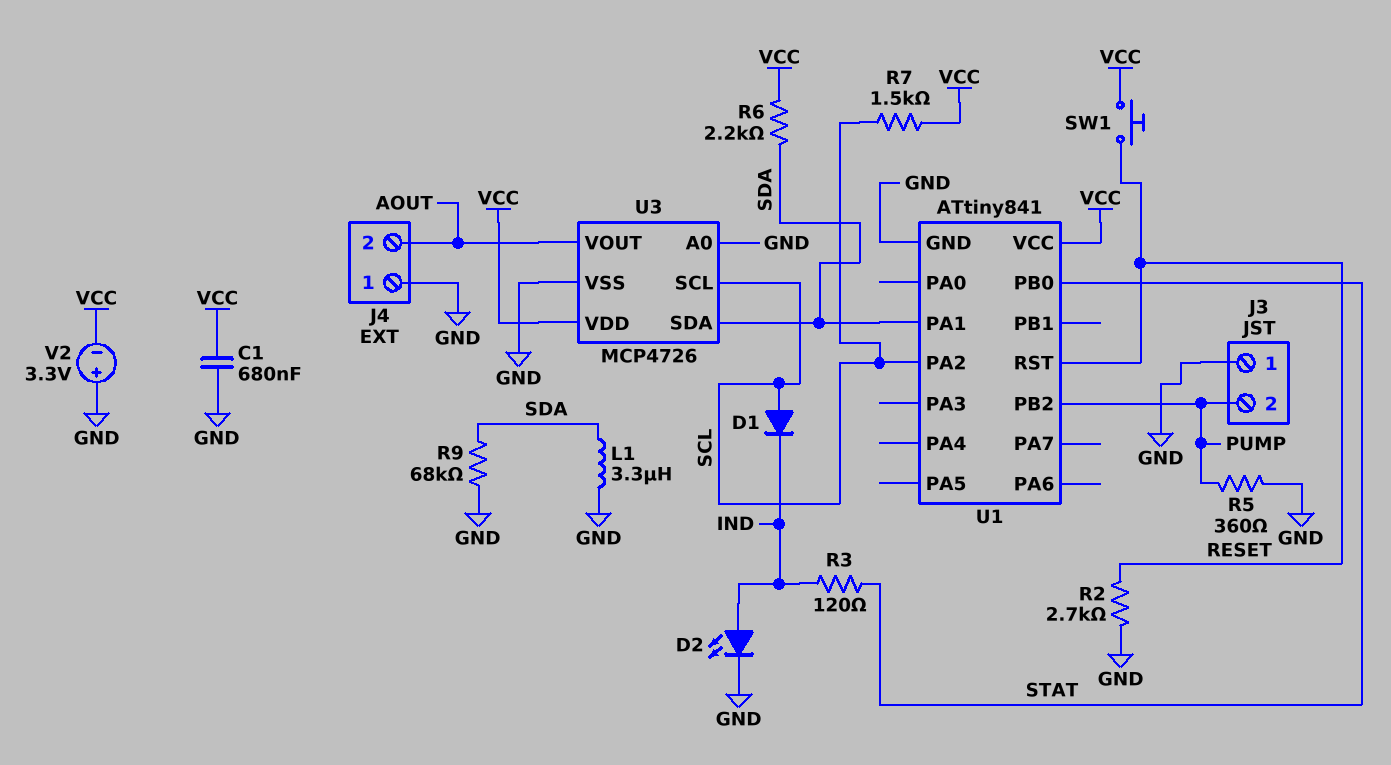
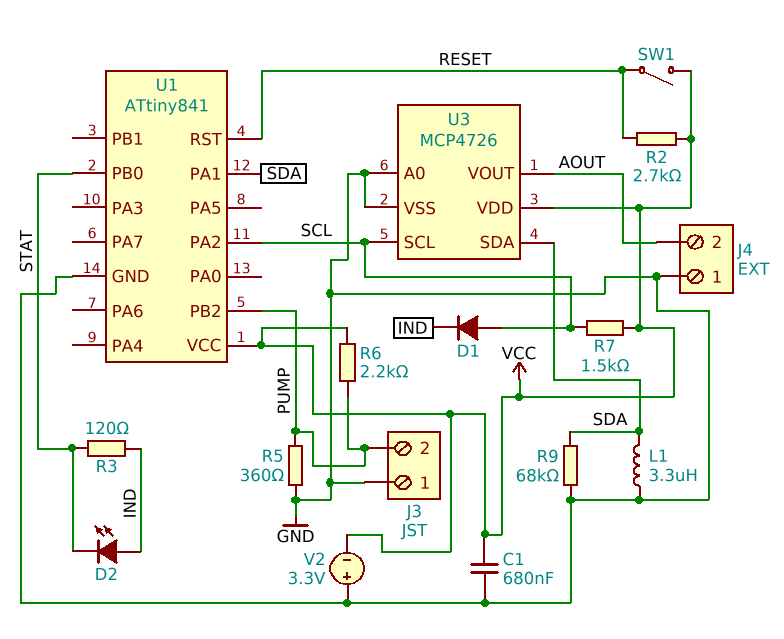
D2: LED (A IND, K GND) -> LED (A IND, K STAT)
R2: 2.7k (GND, RESET) -> 2.7k (RESET, VCC)
R6: 2.2k (SDA, VCC) -> 2.2k (PUMP, VCC)
SW1: button (RESET, VCC) -> switch (RESET, VCC)

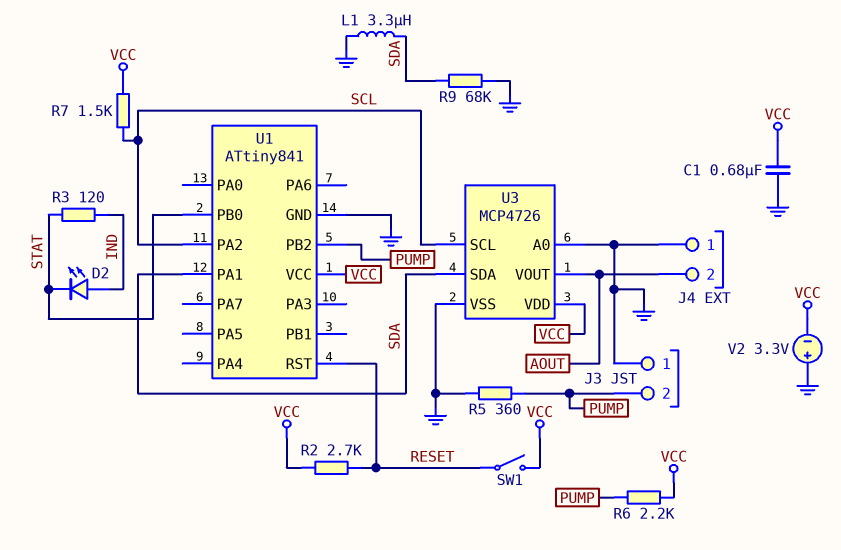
D1: diode (A SCL, K IND) -> none

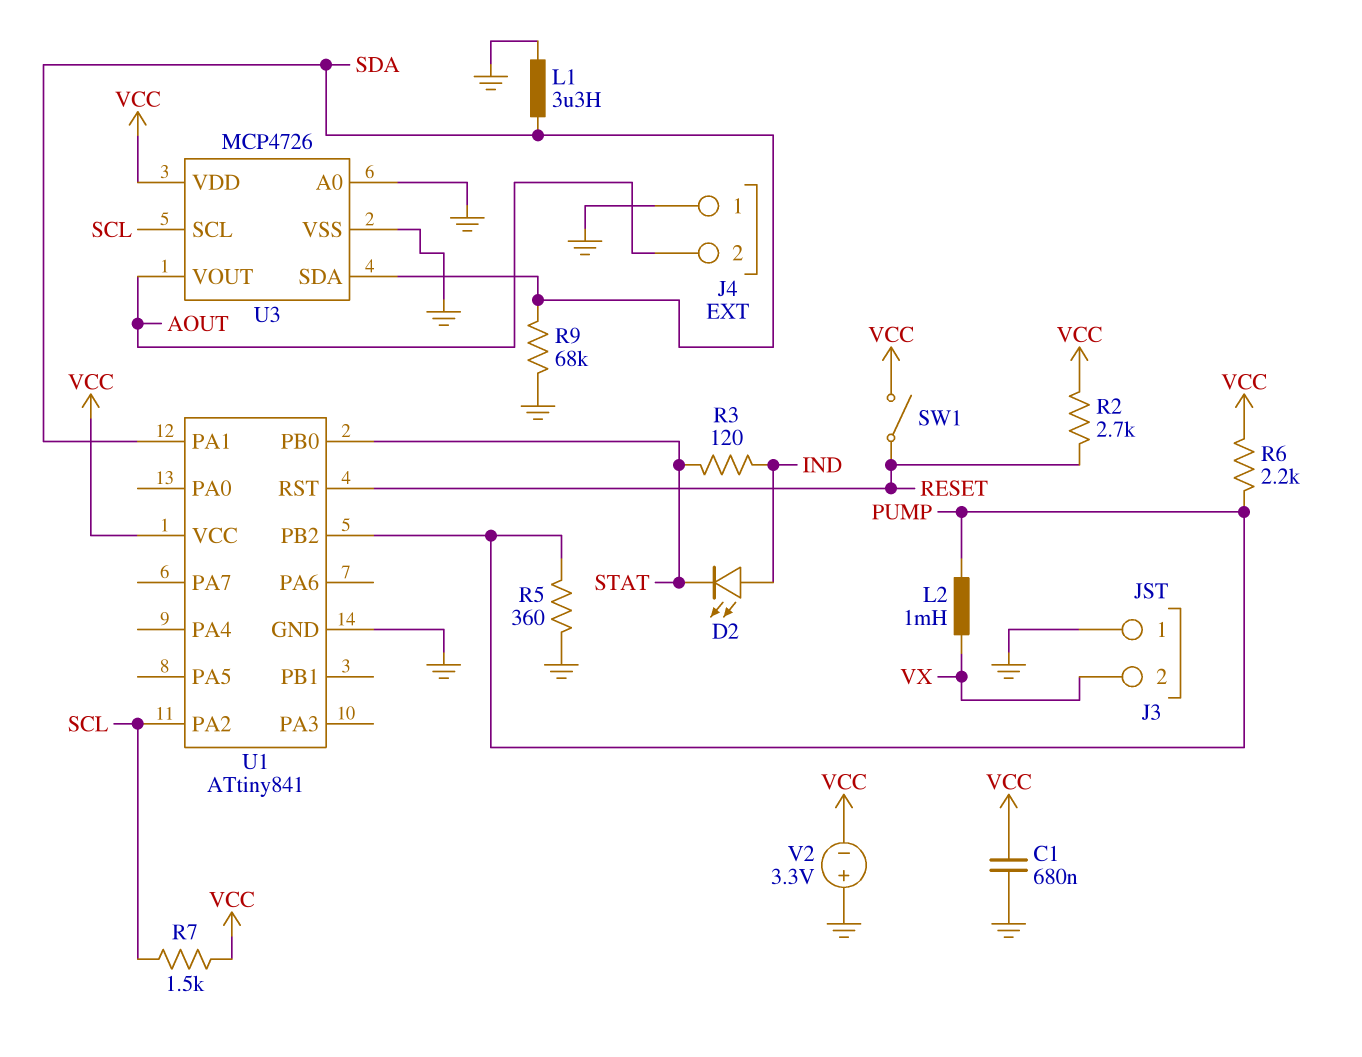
J3 pin 2: PUMP -> VX
L2: none -> 1mH (PUMP, VX)

